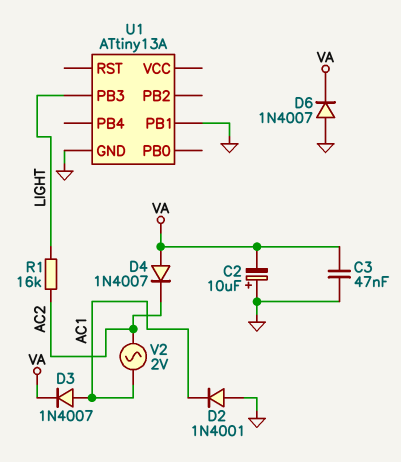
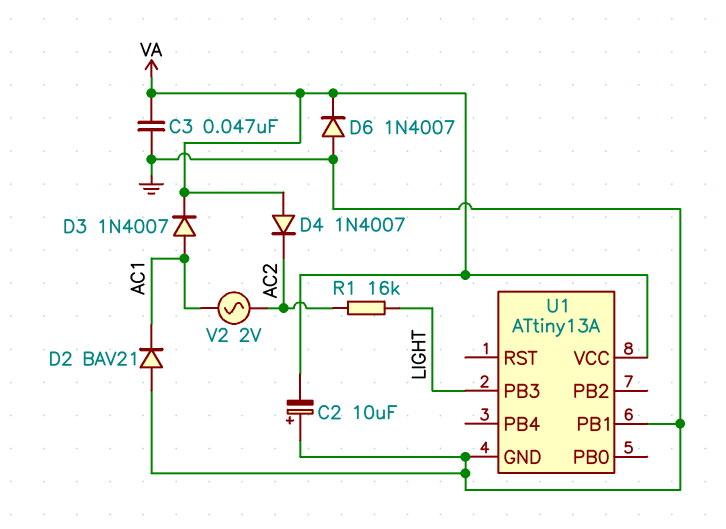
D2: diode 1N4001 (A GND, K AC1) -> diode BAV21 (A GND, K AC1)
U1 pin VCC: none -> VA

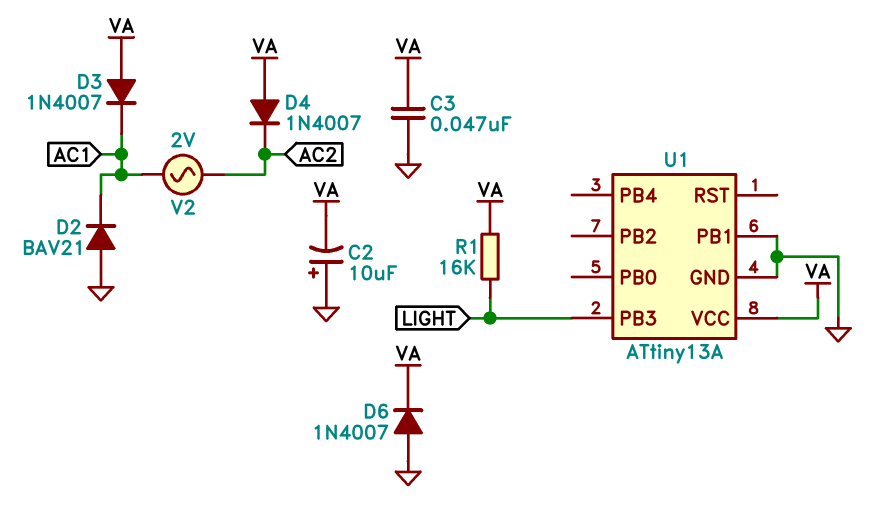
D3: diode 1N4007 (A AC1, K VA) -> diode 1N4007 (A VA, K AC1)
R1: 16k (AC2, LIGHT) -> 16k (LIGHT, VA)

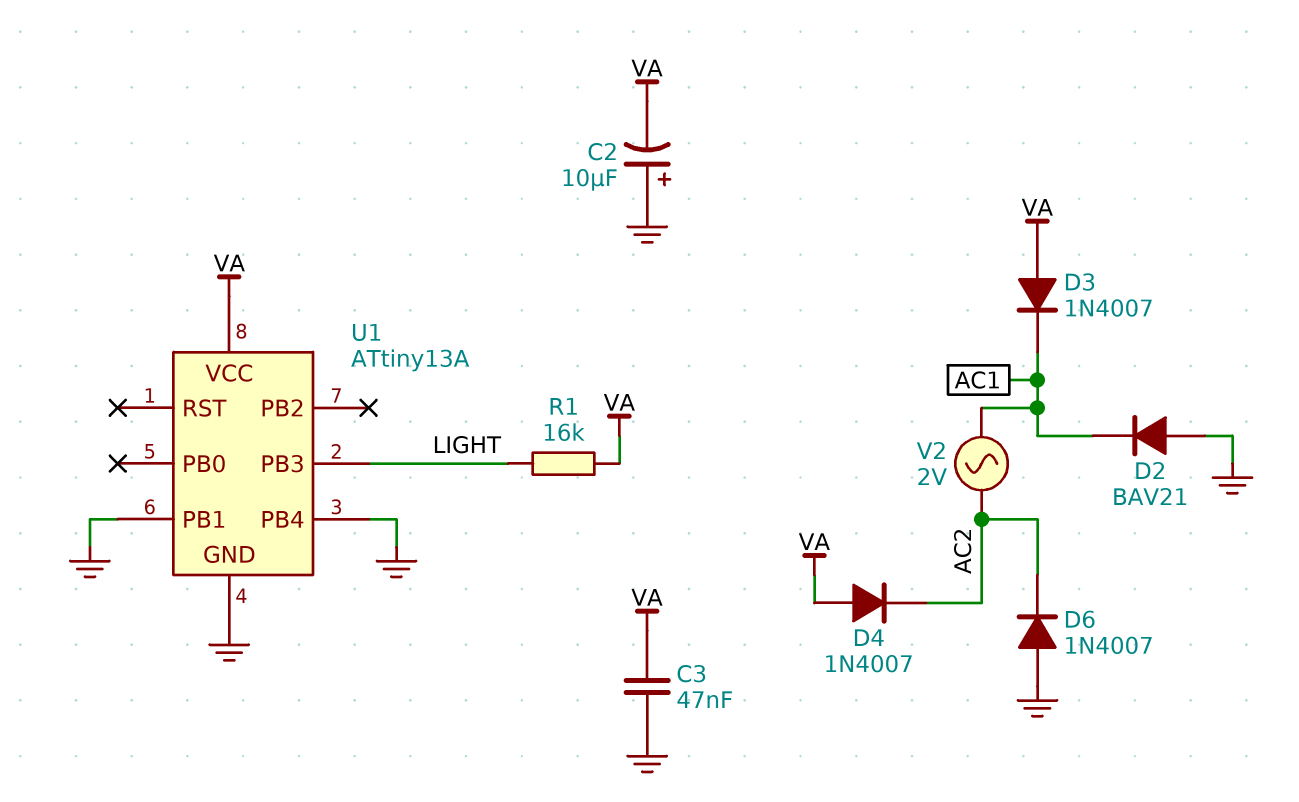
D6: diode 1N4007 (A GND, K VA) -> diode 1N4007 (A GND, K AC2)
U1 pin PB4: none -> GND

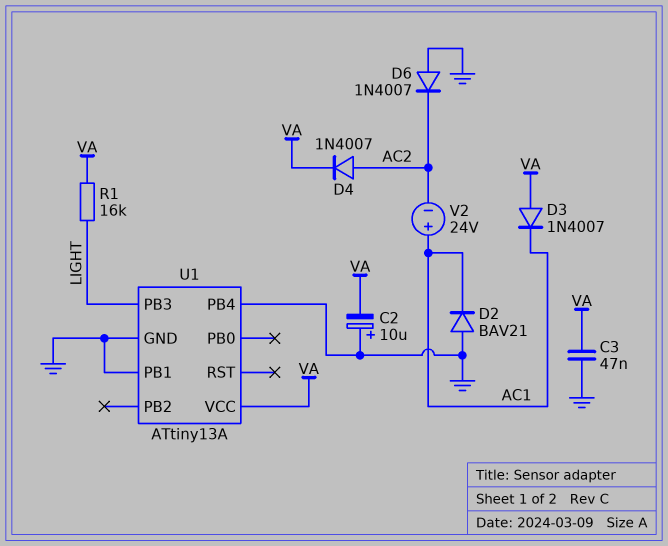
D4: diode 1N4007 (A VA, K AC2) -> diode 1N4007 (A AC2, K VA)
V2: AC 2V (AC1, AC2) -> 24V (plus AC1, minus AC2)

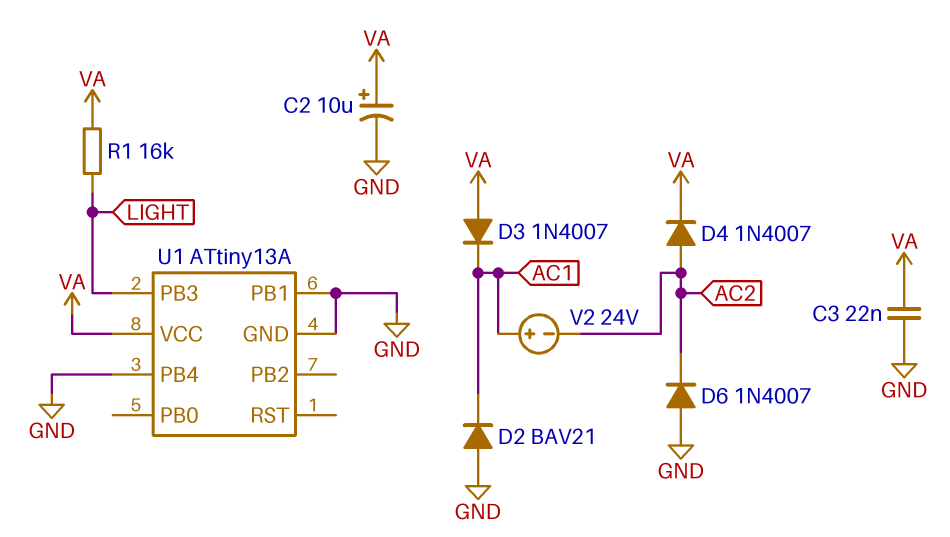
C2: 10uF (plus GND, minus VA) -> 10uF (plus VA, minus GND)
C3: 47nF (GND, VA) -> 22nF (GND, VA)

